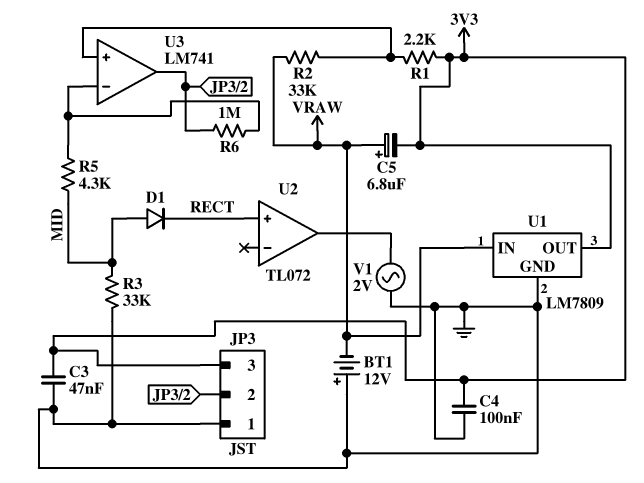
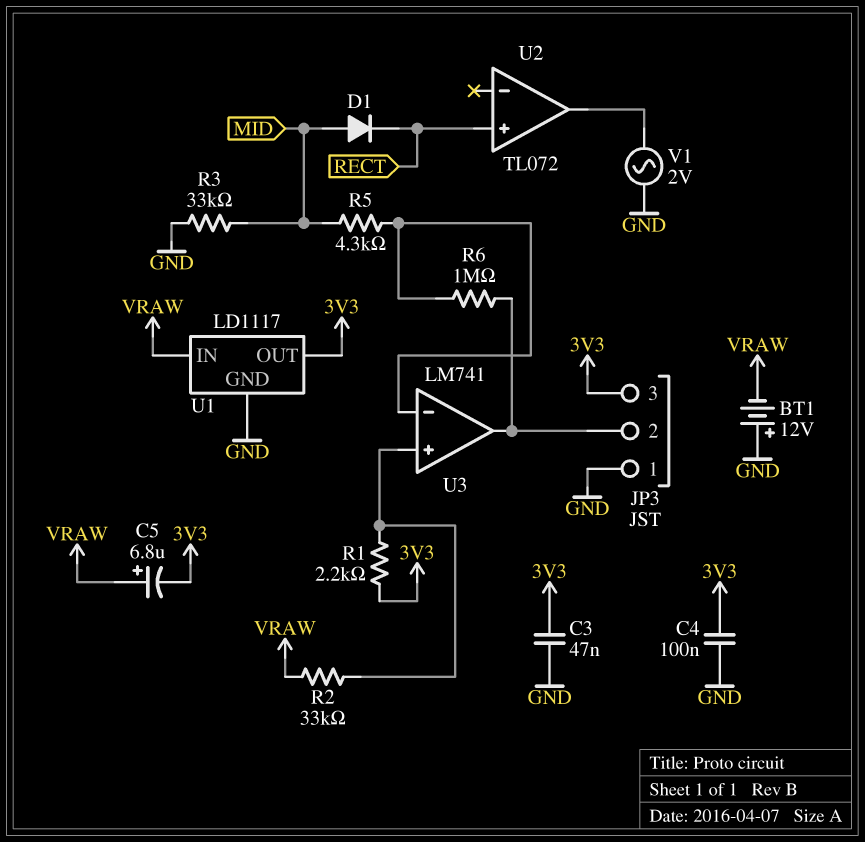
U1: LM7809 -> LD1117

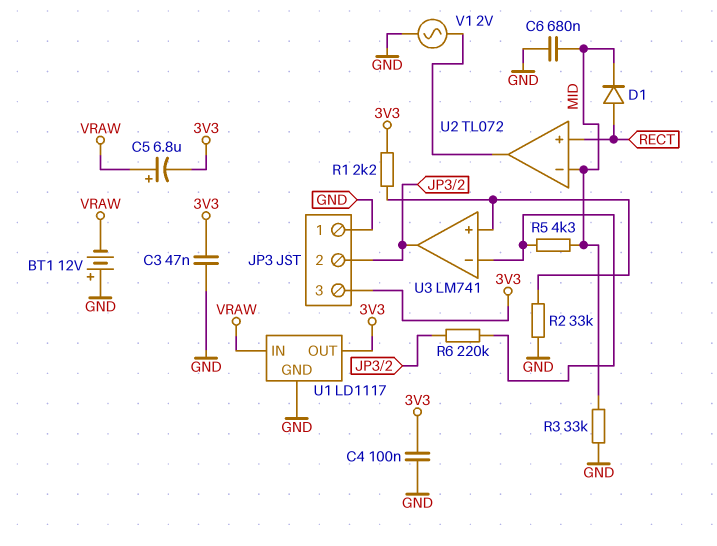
C6: none -> 680nF (GND, MID)
D1: diode (A MID, K RECT) -> diode (A RECT, K MID)
R2: 33k (U3/in+, VRAW) -> 33k (GND, U3/in+)
R6: 1M (JP3/2, U3/in-) -> 220k (JP3/2, U3/in-)
U2 pin in-: none -> MID

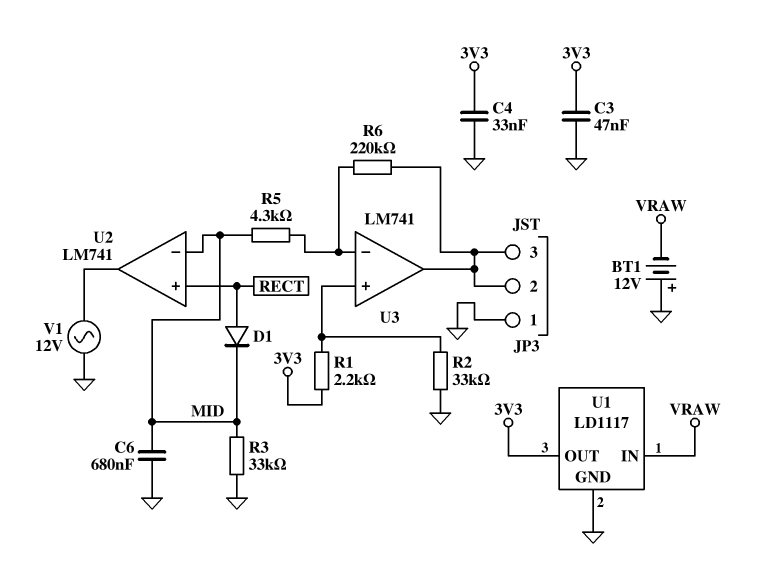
C4: 100nF (3V3, GND) -> 33nF (3V3, GND)
C5: 6.8uF (plus VRAW, minus 3V3) -> none
JP3 pin 3: 3V3 -> JP3/2
U2: TL072 -> LM741
V1: AC 2V (GND, U2/out) -> AC 12V (GND, U2/out)

